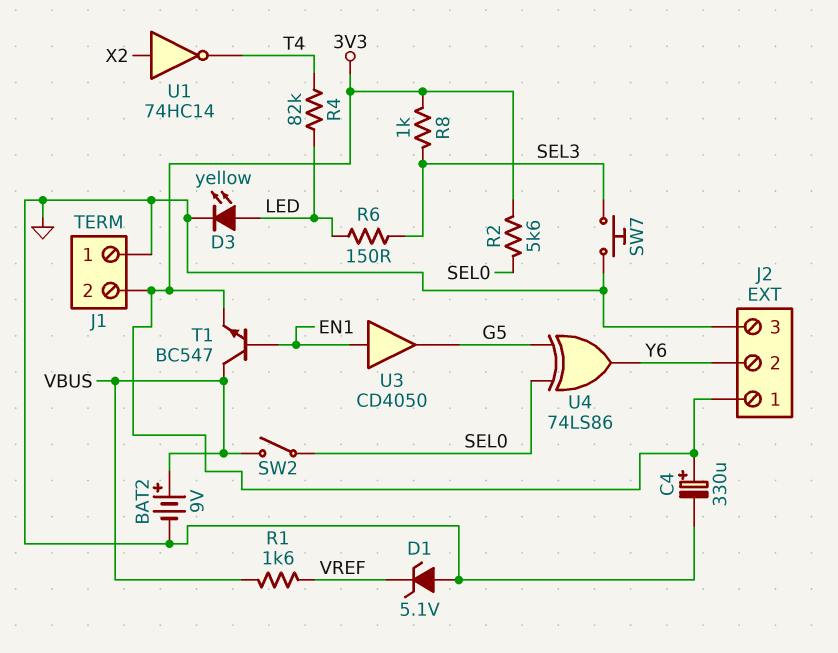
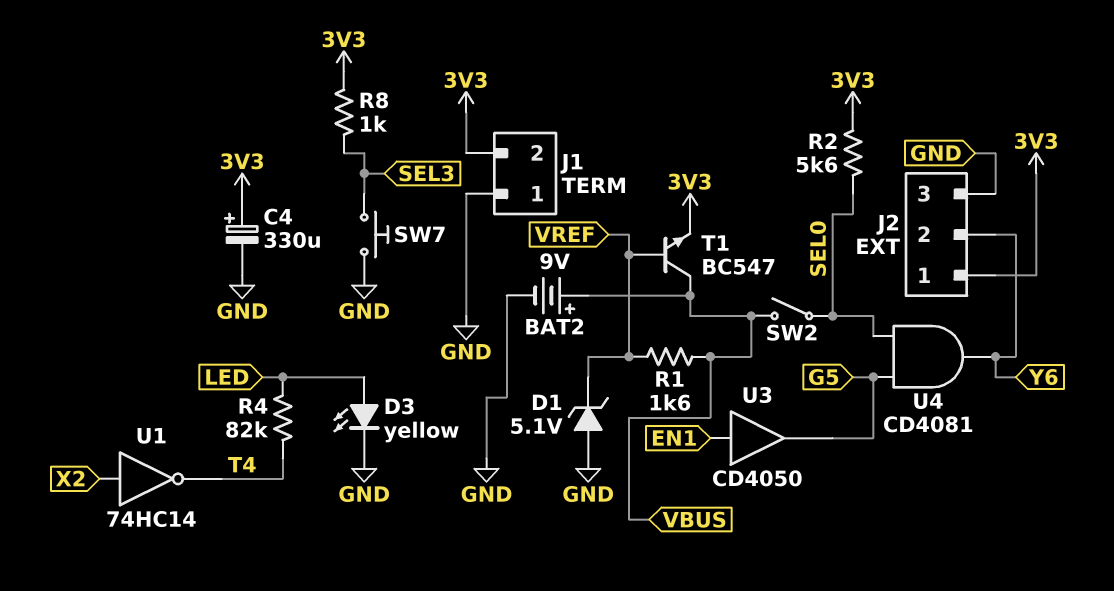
R6: 150 (LED, SEL3) -> none
T1: NPN BC547 (B EN1, C VBUS, E 3V3) -> NPN BC547 (B VREF, C VBUS, E 3V3)
U4: XOR 74LS86 (in G5, in SEL0, out Y6) -> AND CD4081 (in G5, in SEL0, out Y6)

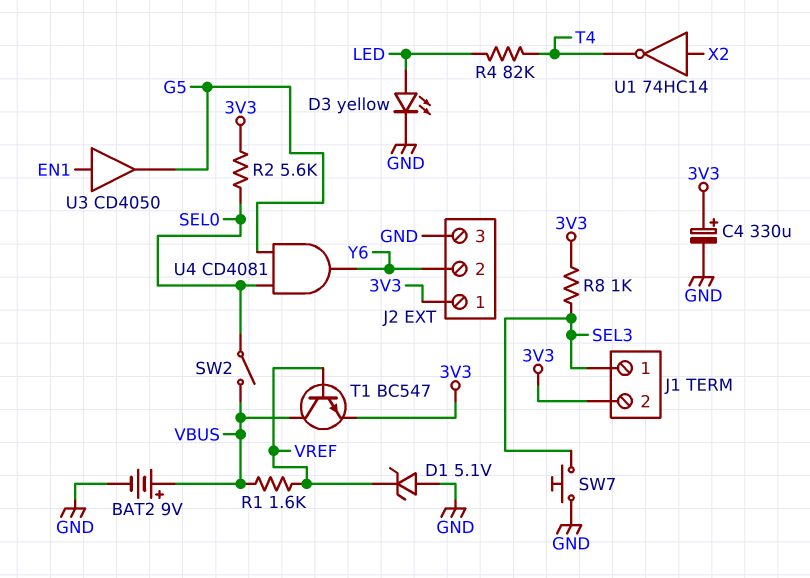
J1 pin 1: GND -> SEL3

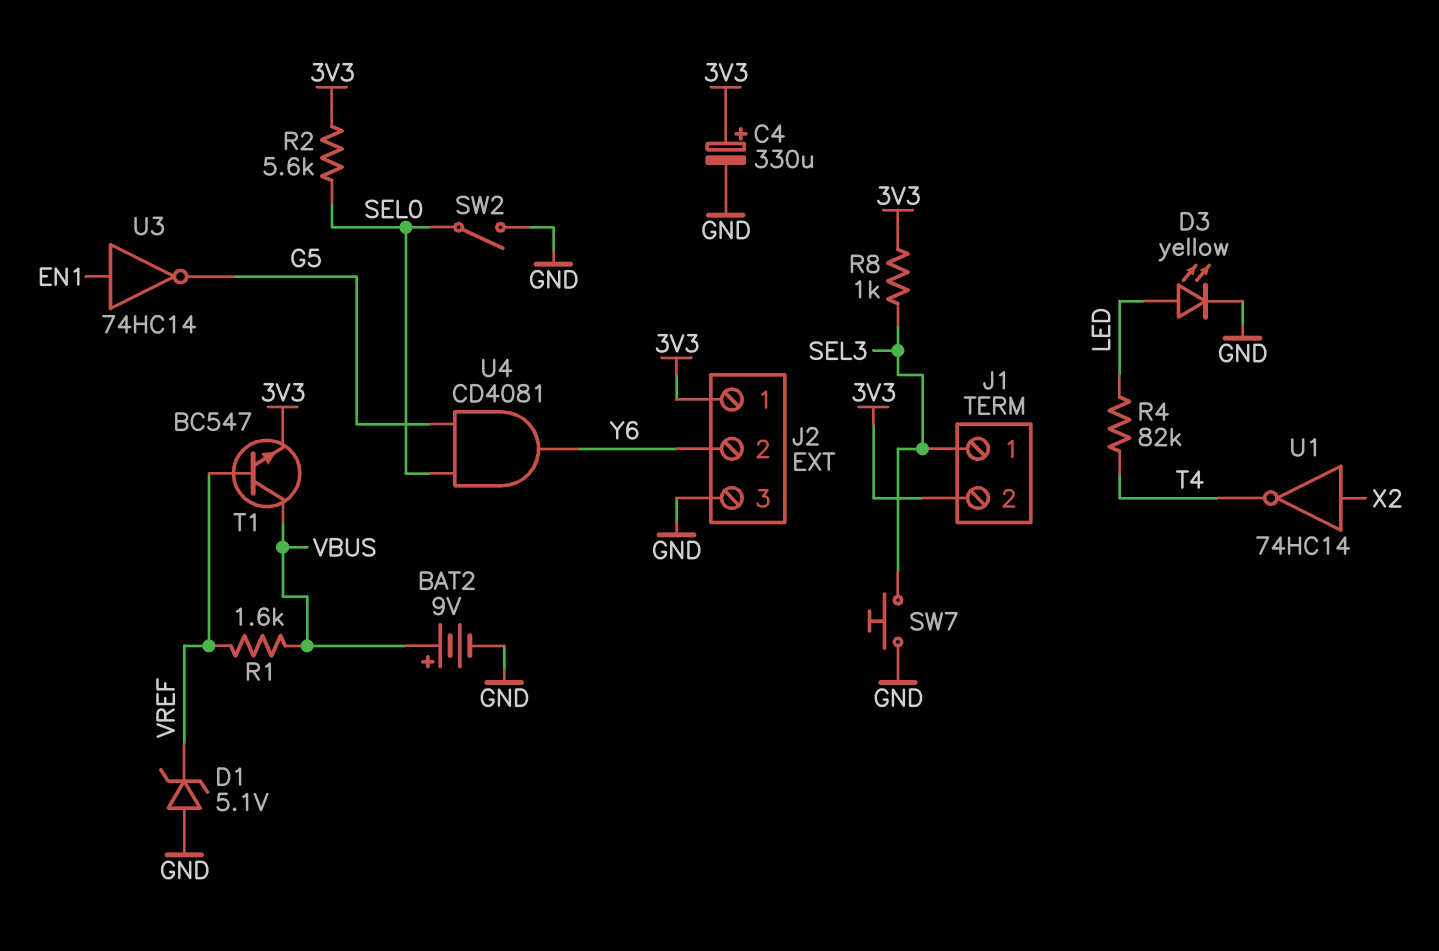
SW2: switch (SEL0, VBUS) -> switch (GND, SEL0)
U3: buffer CD4050 (in EN1, out G5) -> NOT 74HC14 (in EN1, out G5)

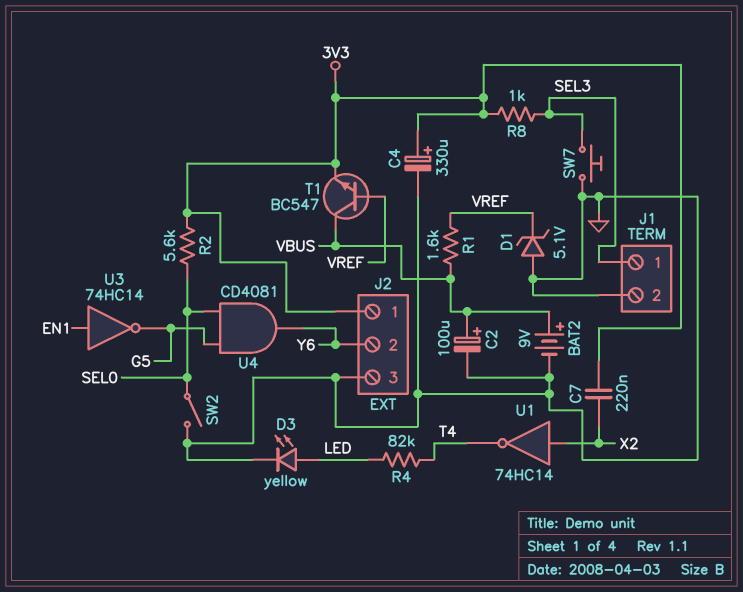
C2: none -> 100uF (plus VBUS, minus GND)
C7: none -> 220nF (3V3, X2)
J1 pin 2: 3V3 -> GND

